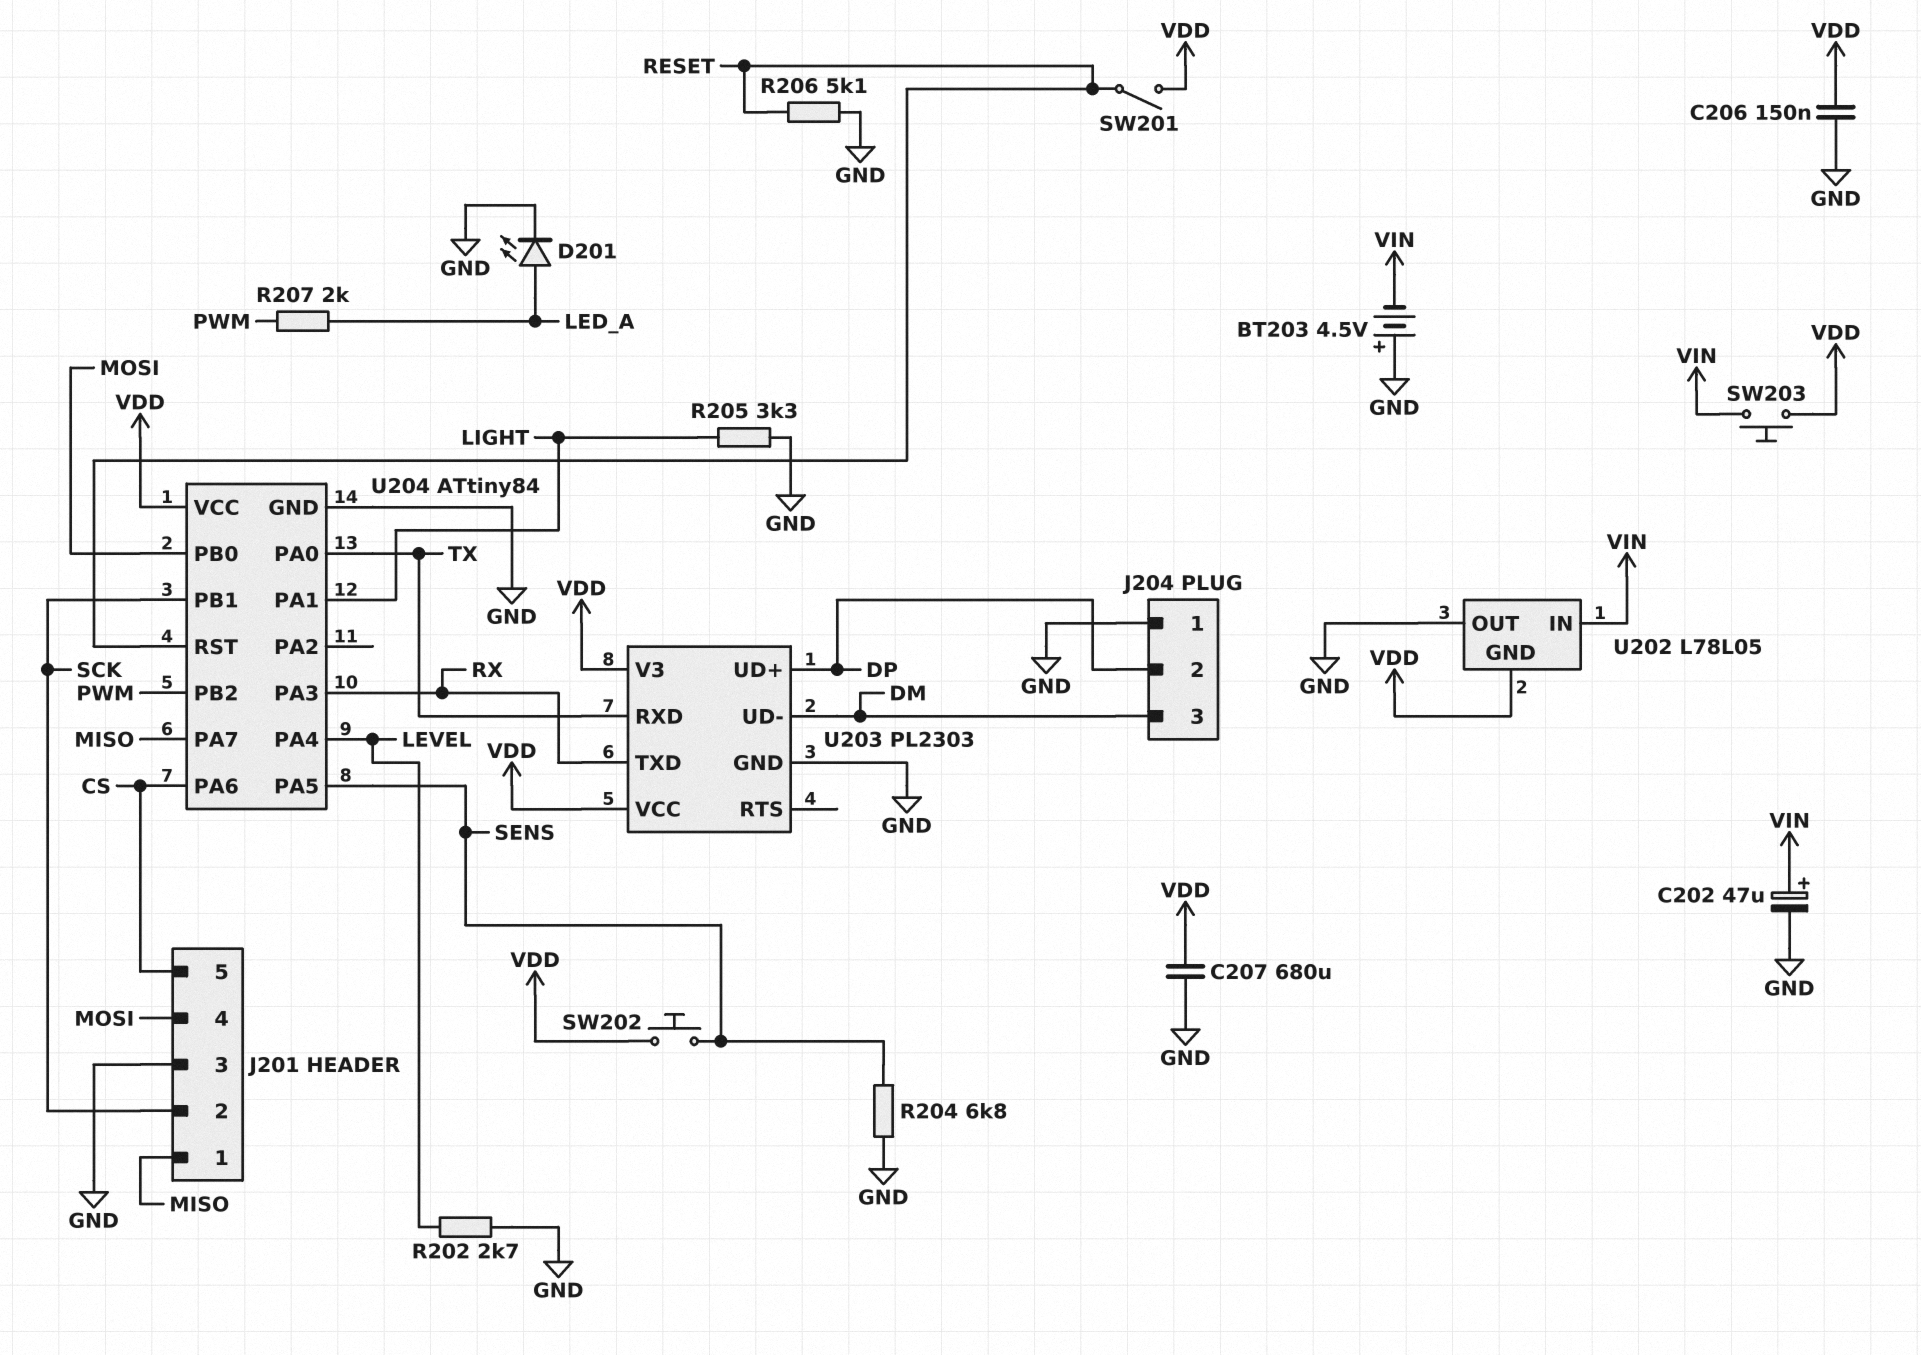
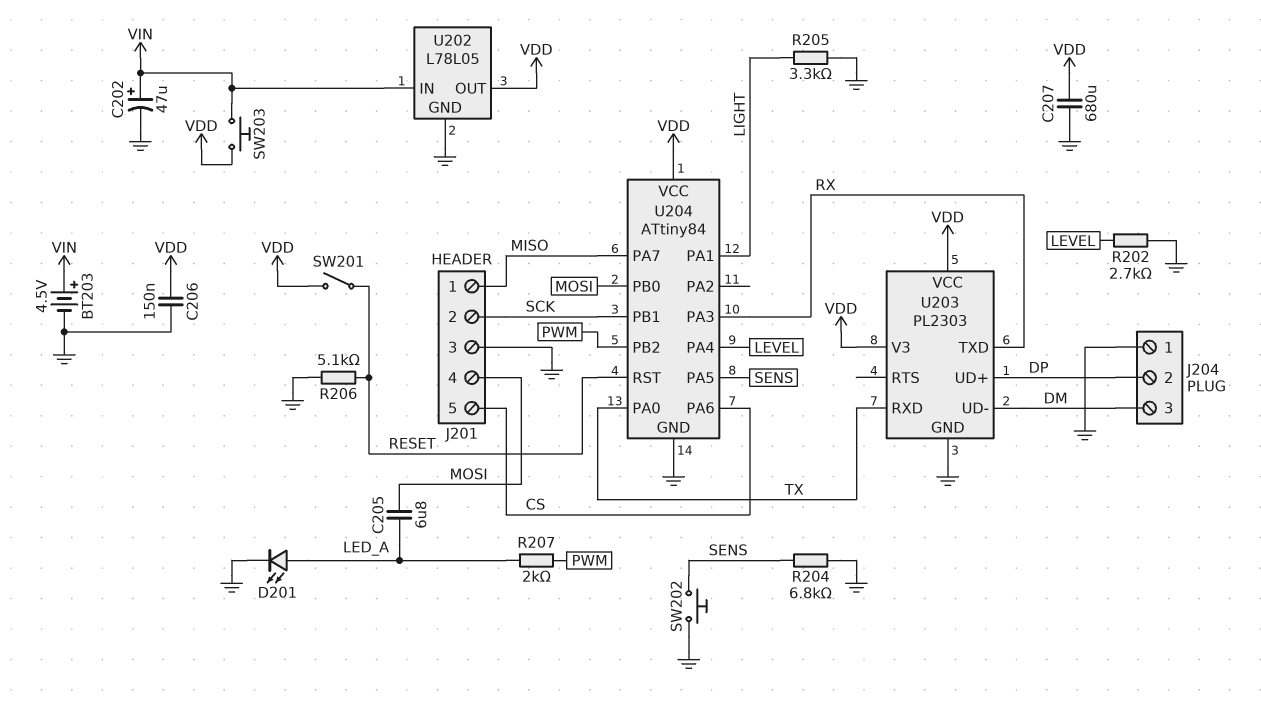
BT203: 4.5V (plus GND, minus VIN) -> 4.5V (plus VIN, minus GND)
C205: none -> 6.8uF (LED_A, MOSI)
SW202: button (SENS, VDD) -> button (GND, SENS)
U202 pin GND: VDD -> GND
U202 pin OUT: GND -> VDD

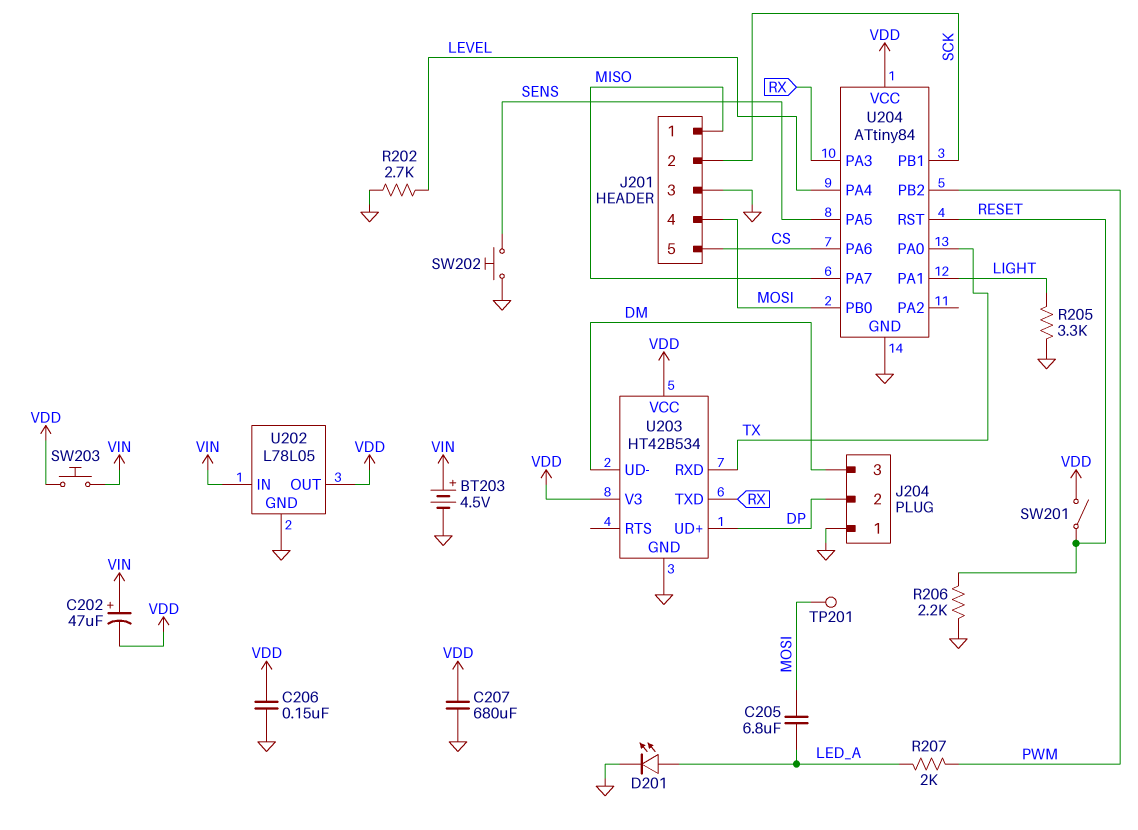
C202: 47uF (plus VIN, minus GND) -> 47uF (plus VIN, minus VDD)
R204: 6.8k (GND, SENS) -> none
R206: 5.1k (GND, RESET) -> 2.2k (GND, RESET)
TP201: none -> test point (MOSI)
U203: PL2303 -> HT42B534

